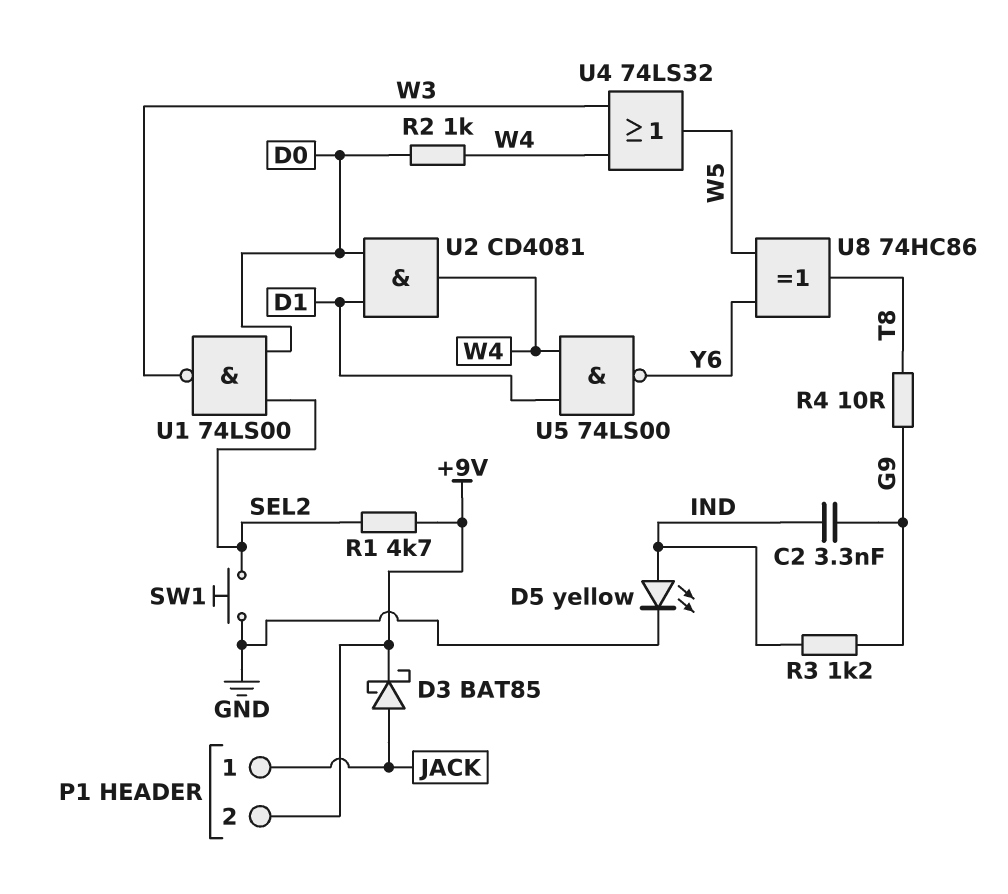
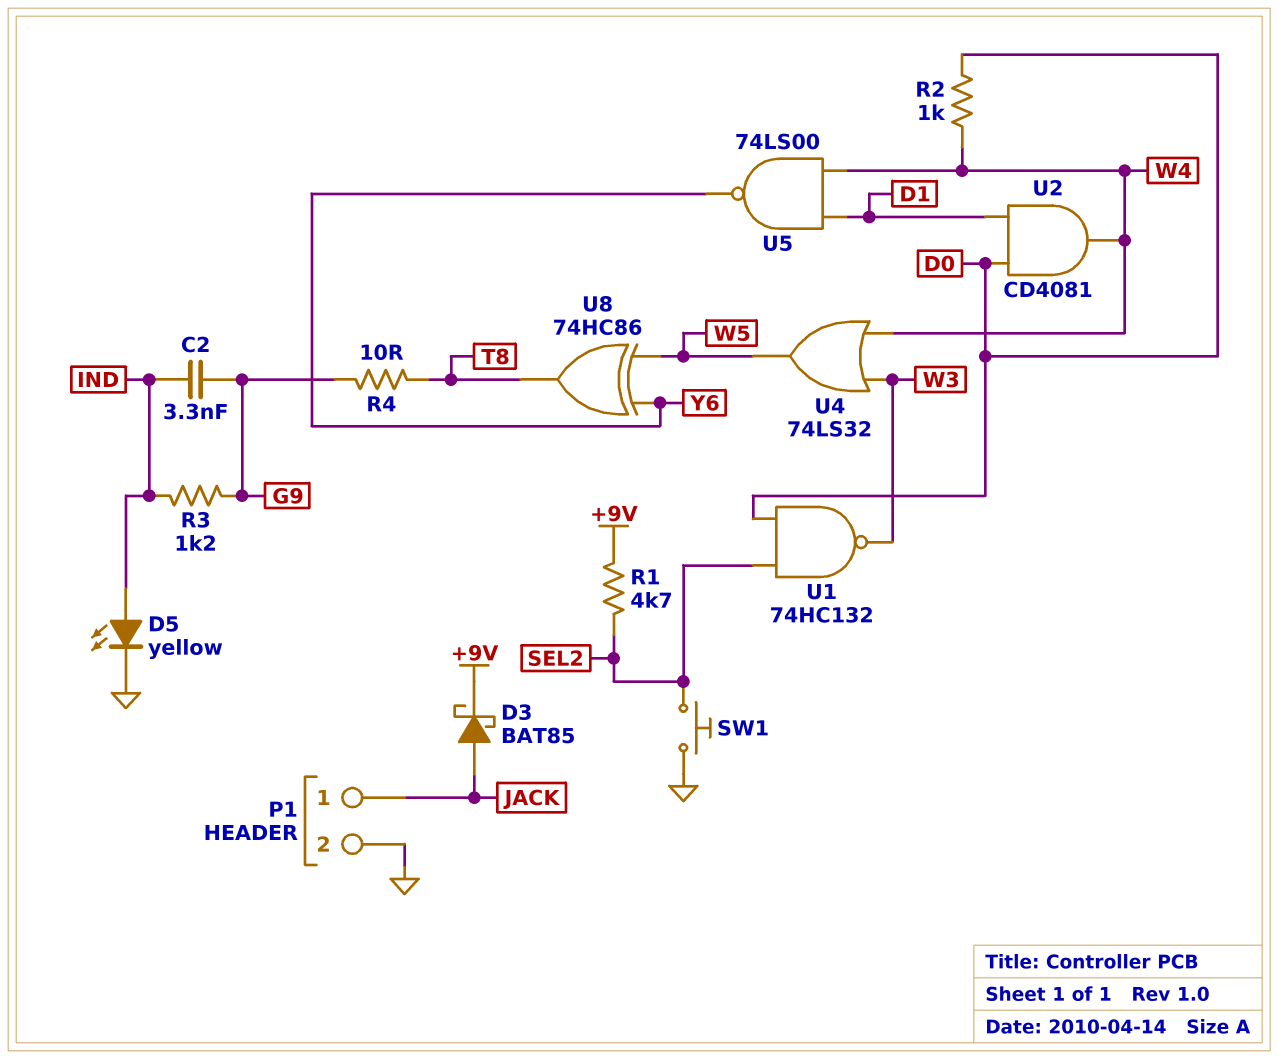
P1 pin 2: +9V -> GND
U1: NAND 74LS00 (in D0, in SEL2, out W3) -> NAND 74HC132 (in D0, in SEL2, out W3)

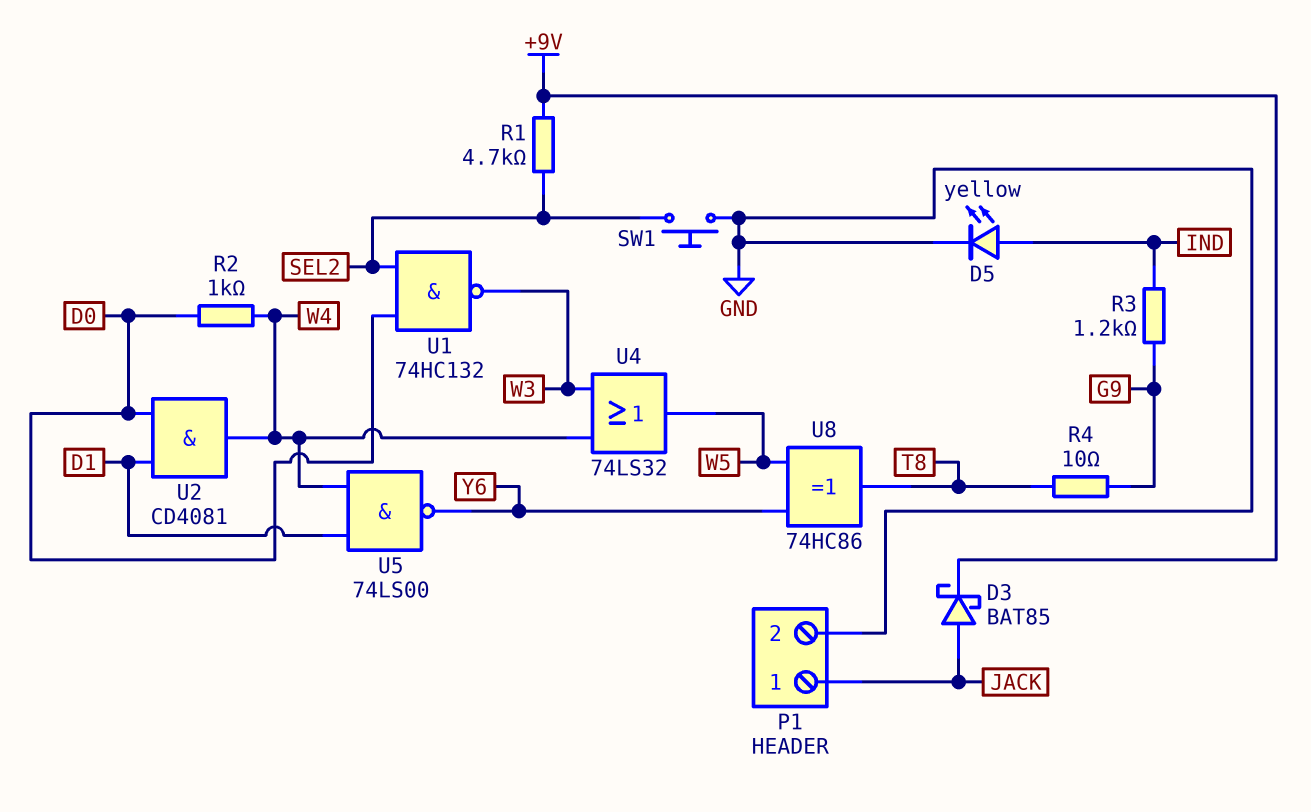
C2: 3.3nF (G9, IND) -> none

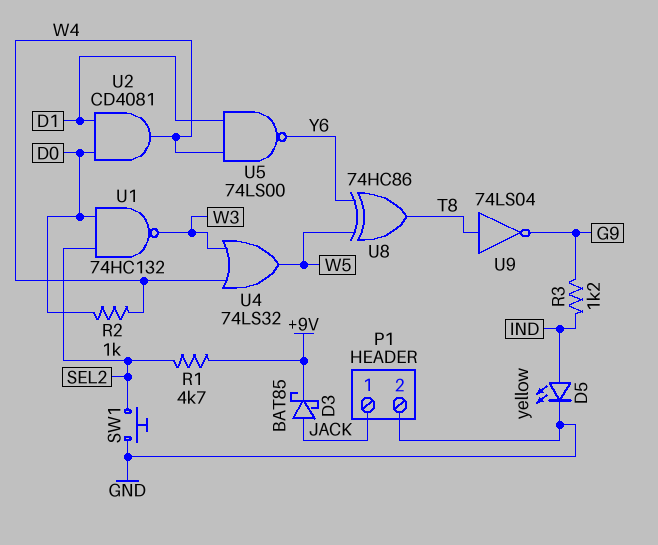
R4: 10 (G9, T8) -> none
U9: none -> NOT 74LS04 (in T8, out G9)

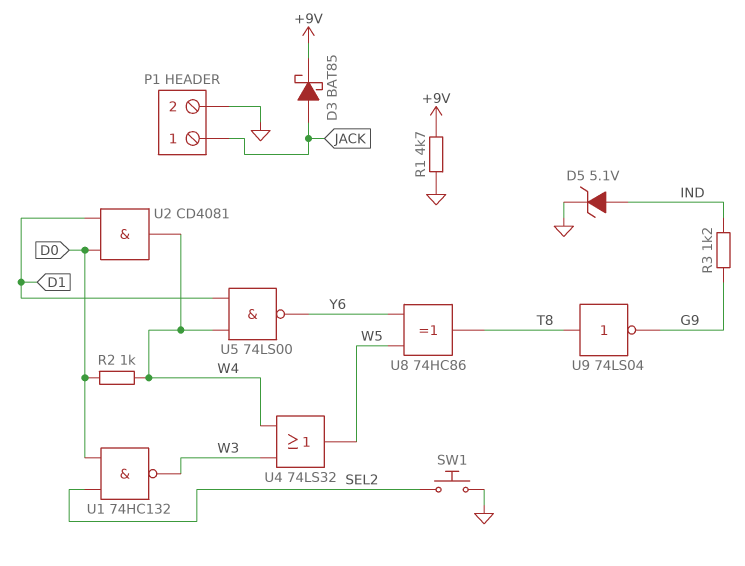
D5: LED yellow (A IND, K GND) -> zener 5.1V (A IND, K GND)
R1: 4.7k (+9V, SEL2) -> 4.7k (+9V, GND)

